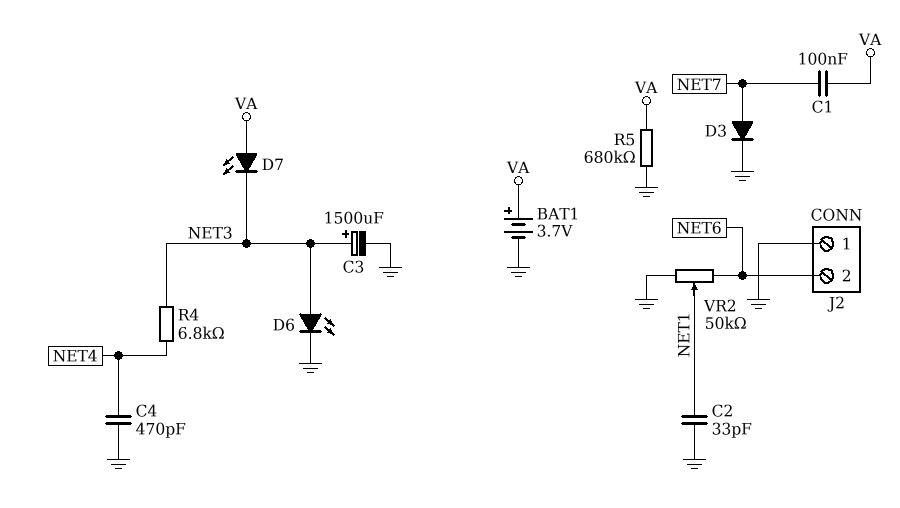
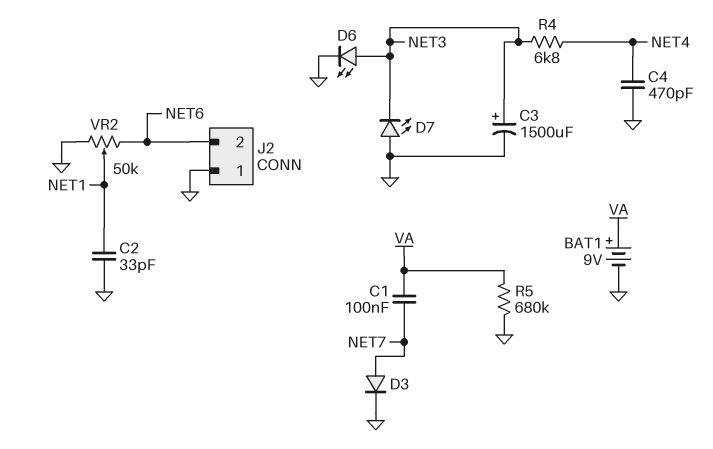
BAT1: 3.7V (plus VA, minus GND) -> 9V (plus VA, minus GND)
D7: LED (A VA, K NET3) -> LED (A GND, K NET3)

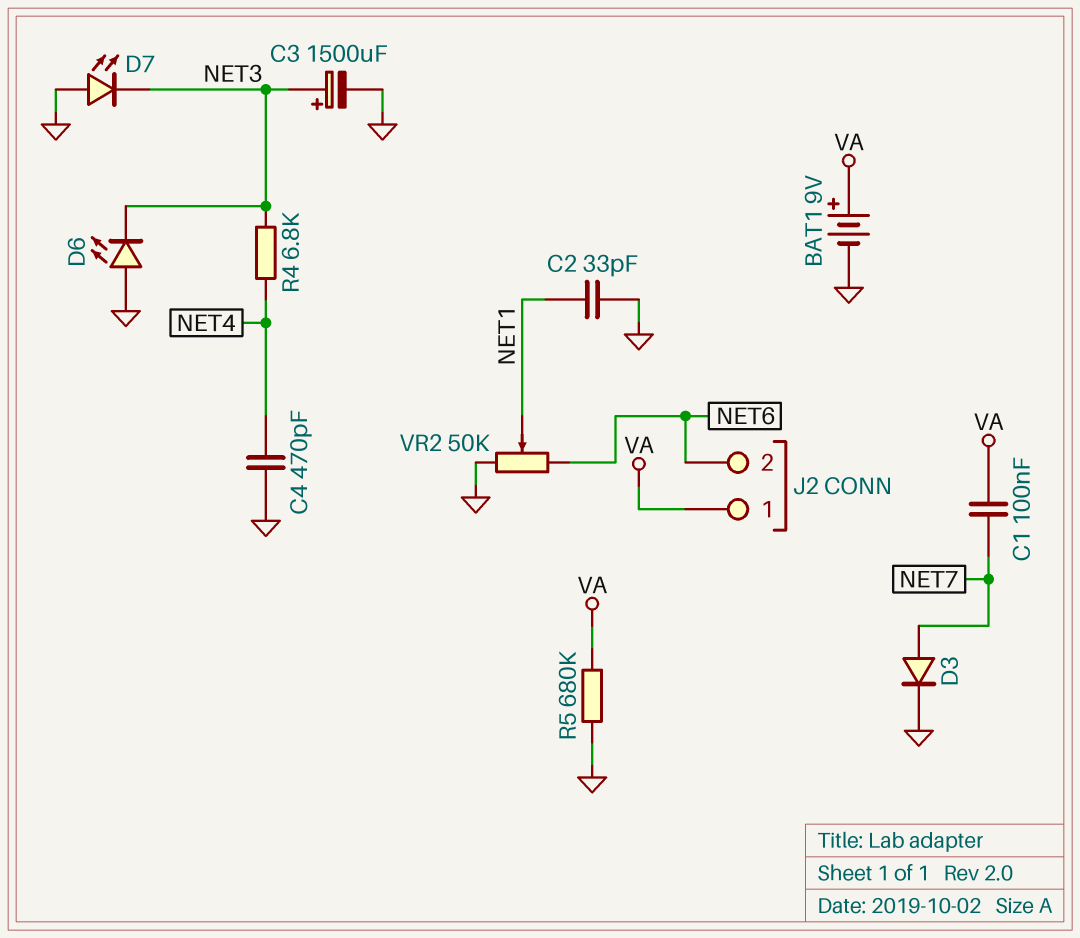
D6: LED (A NET3, K GND) -> LED (A GND, K NET3)
J2 pin 1: GND -> VA

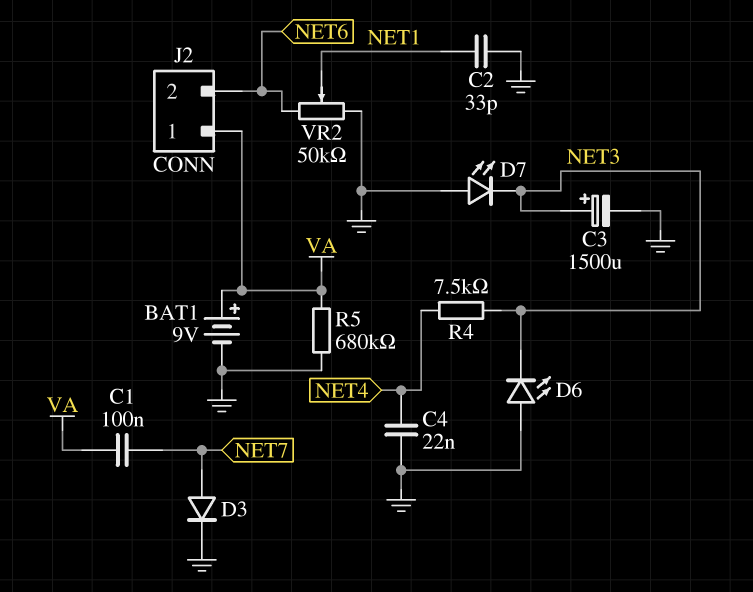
C4: 470pF (GND, NET4) -> 22nF (GND, NET4)
R4: 6.8k (NET3, NET4) -> 7.5k (NET3, NET4)

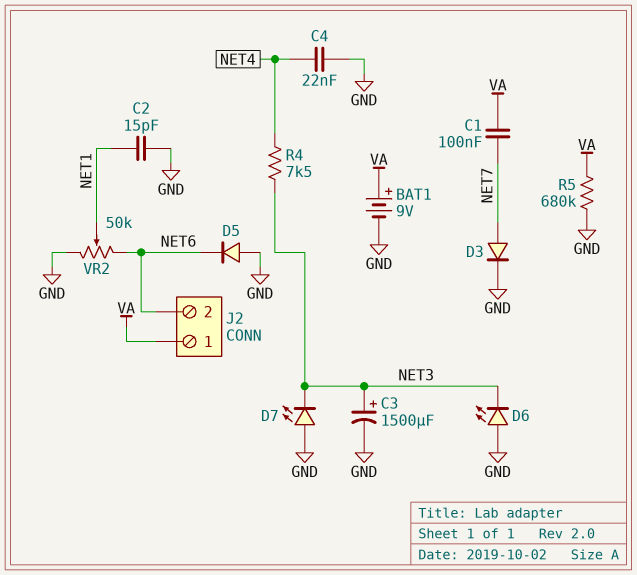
C2: 33pF (GND, NET1) -> 15pF (GND, NET1)
D5: none -> diode (A GND, K NET6)

